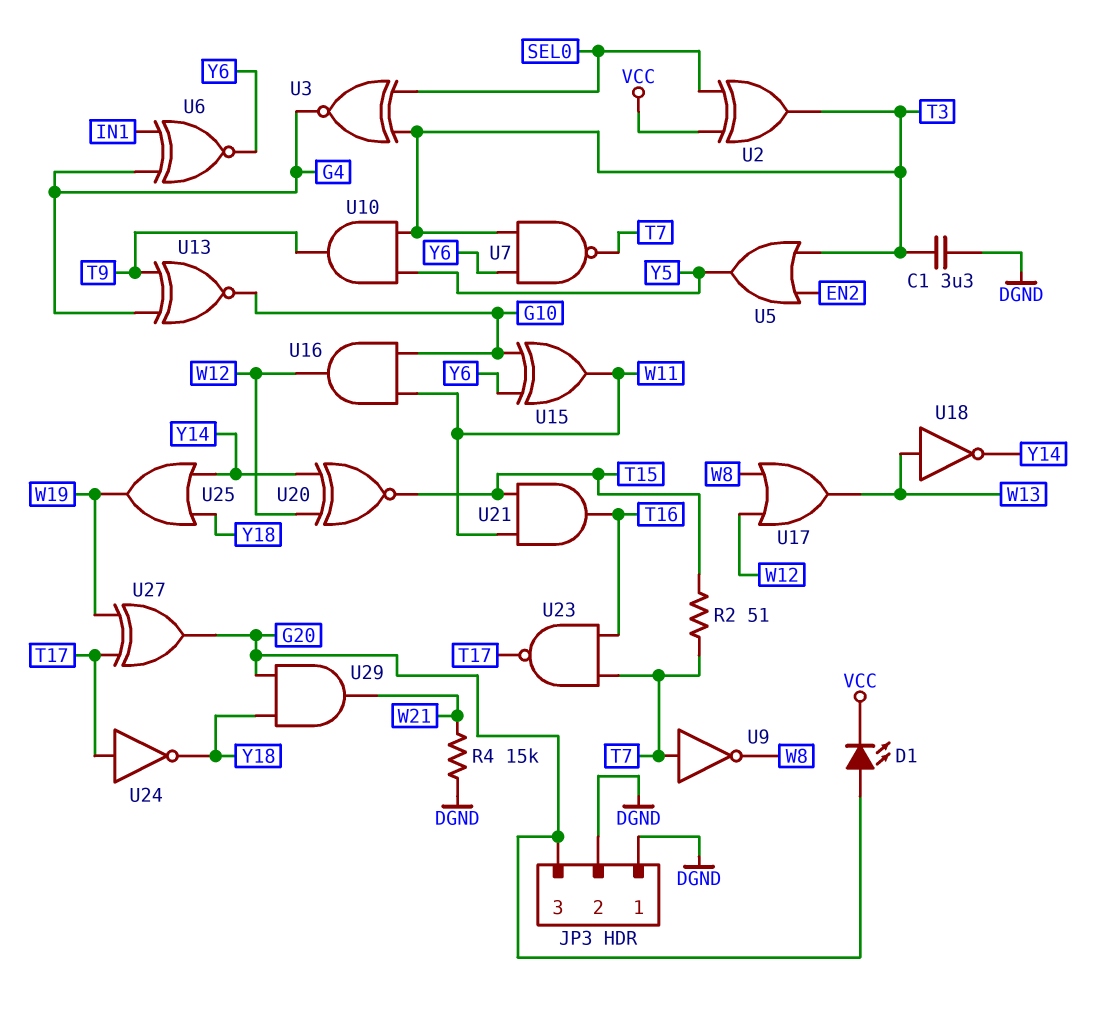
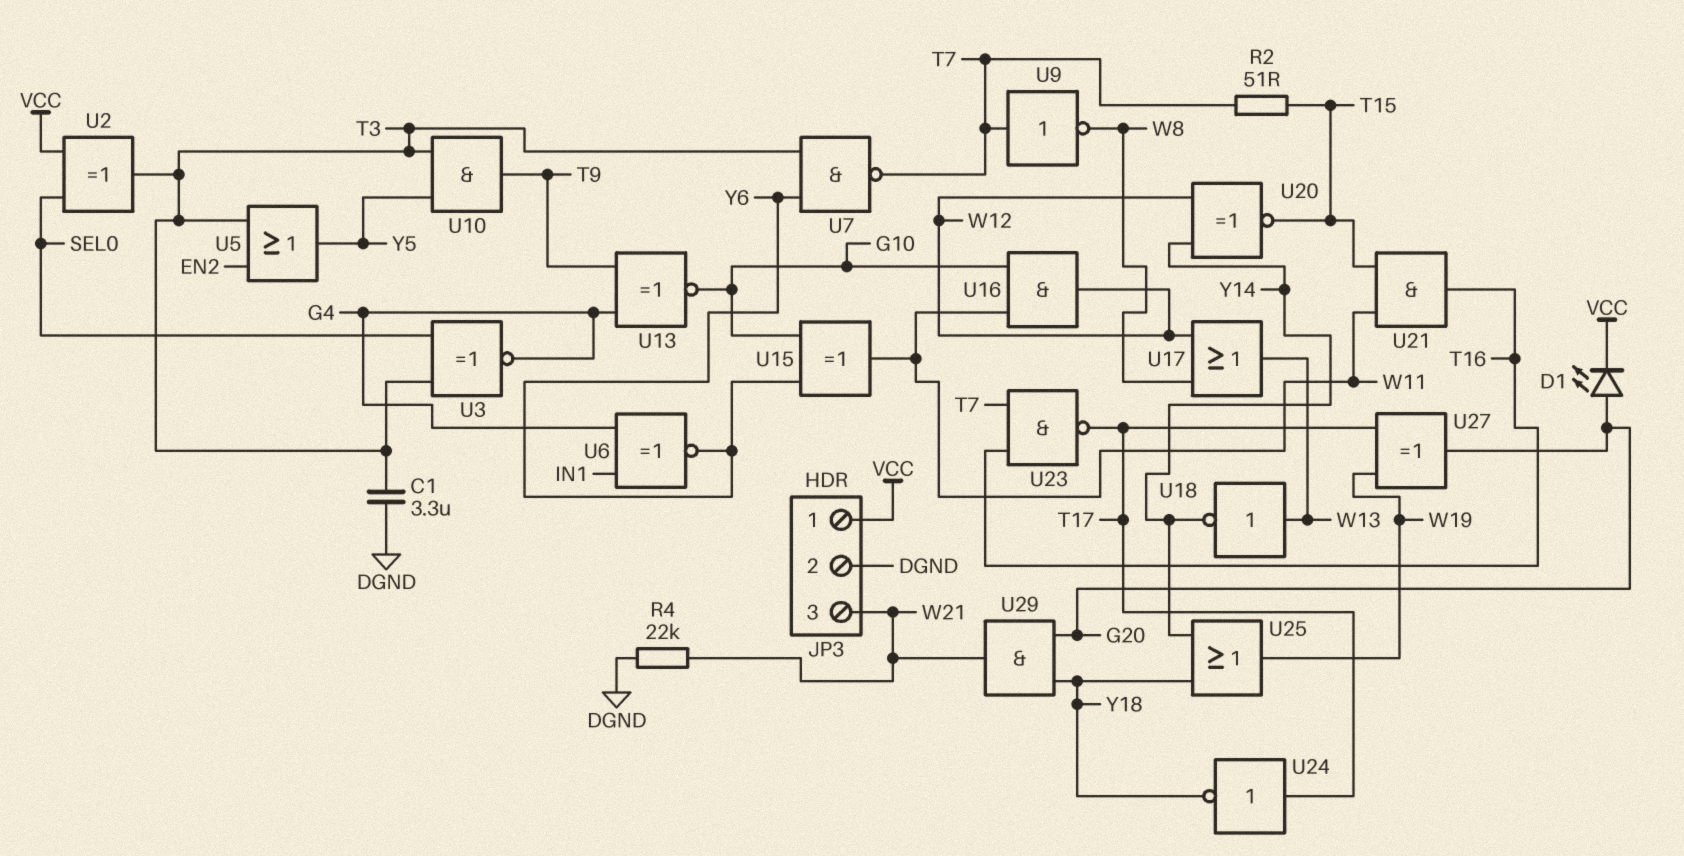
JP3 pin 1: DGND -> VCC
JP3 pin 3: G20 -> W21
R4: 15k (DGND, W21) -> 22k (DGND, W21)

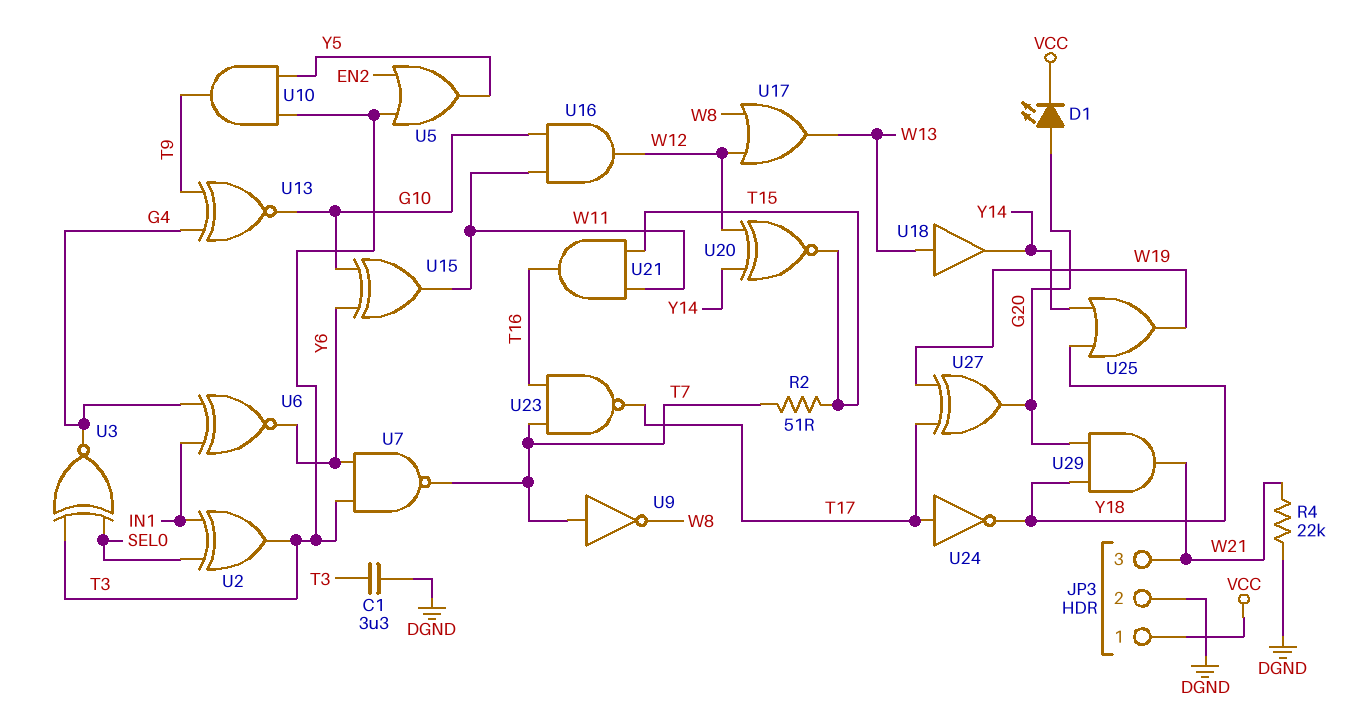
U2: XOR (in SEL0, in VCC, out T3) -> XOR (in IN1, in SEL0, out T3)
U18: NOT (in W13, out Y14) -> buffer (in W13, out Y14)

